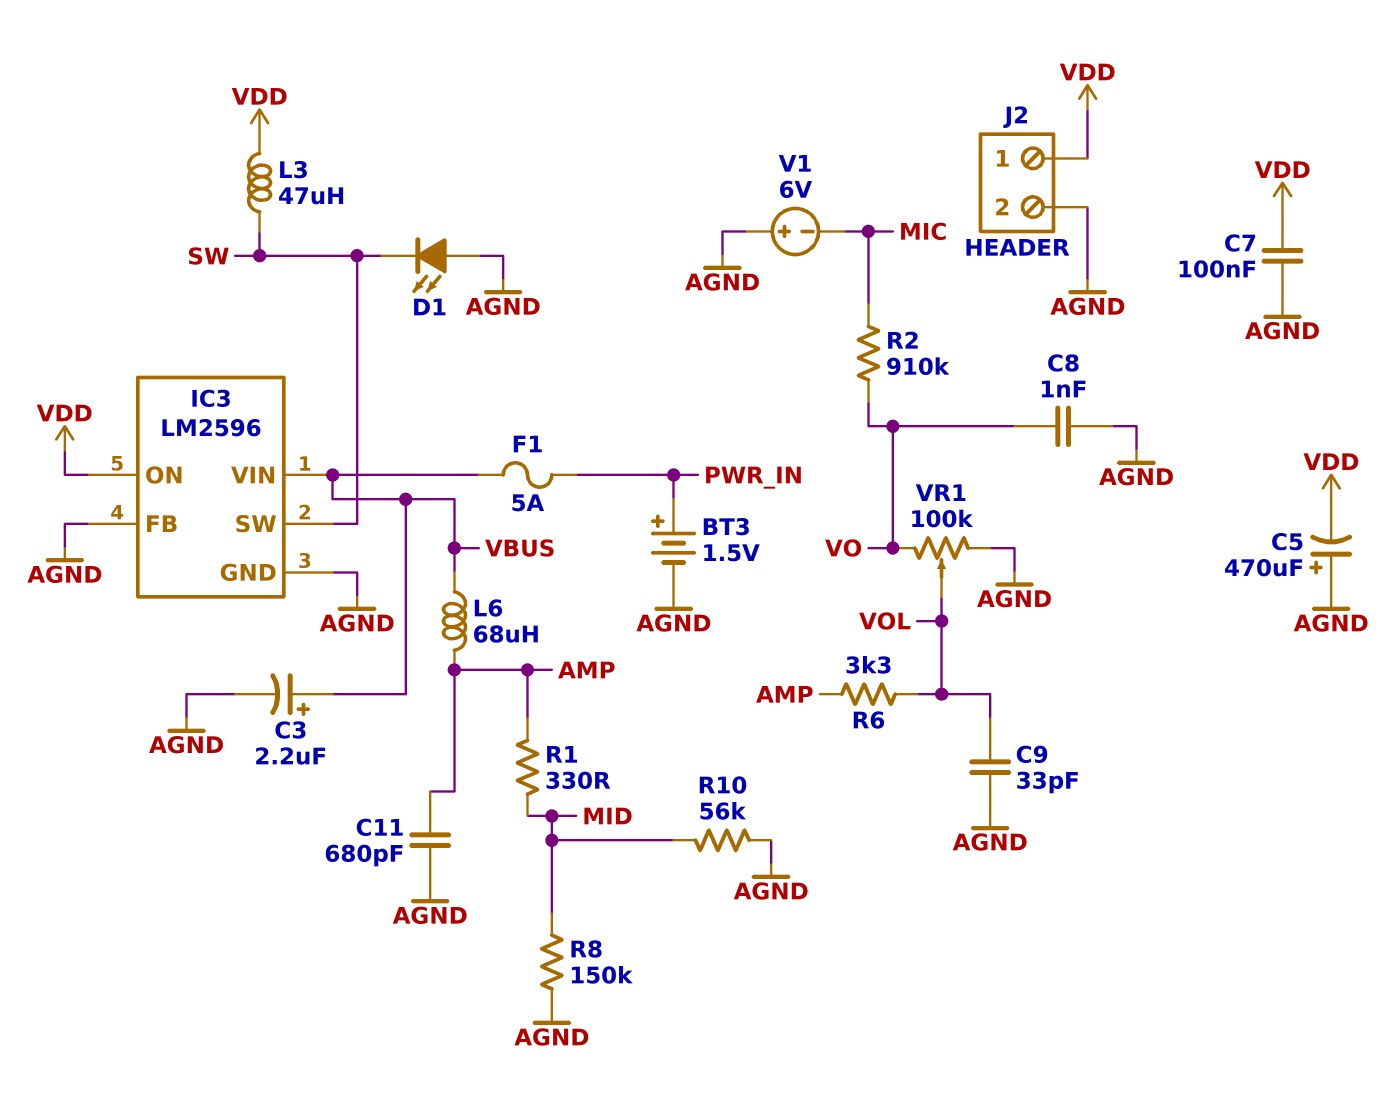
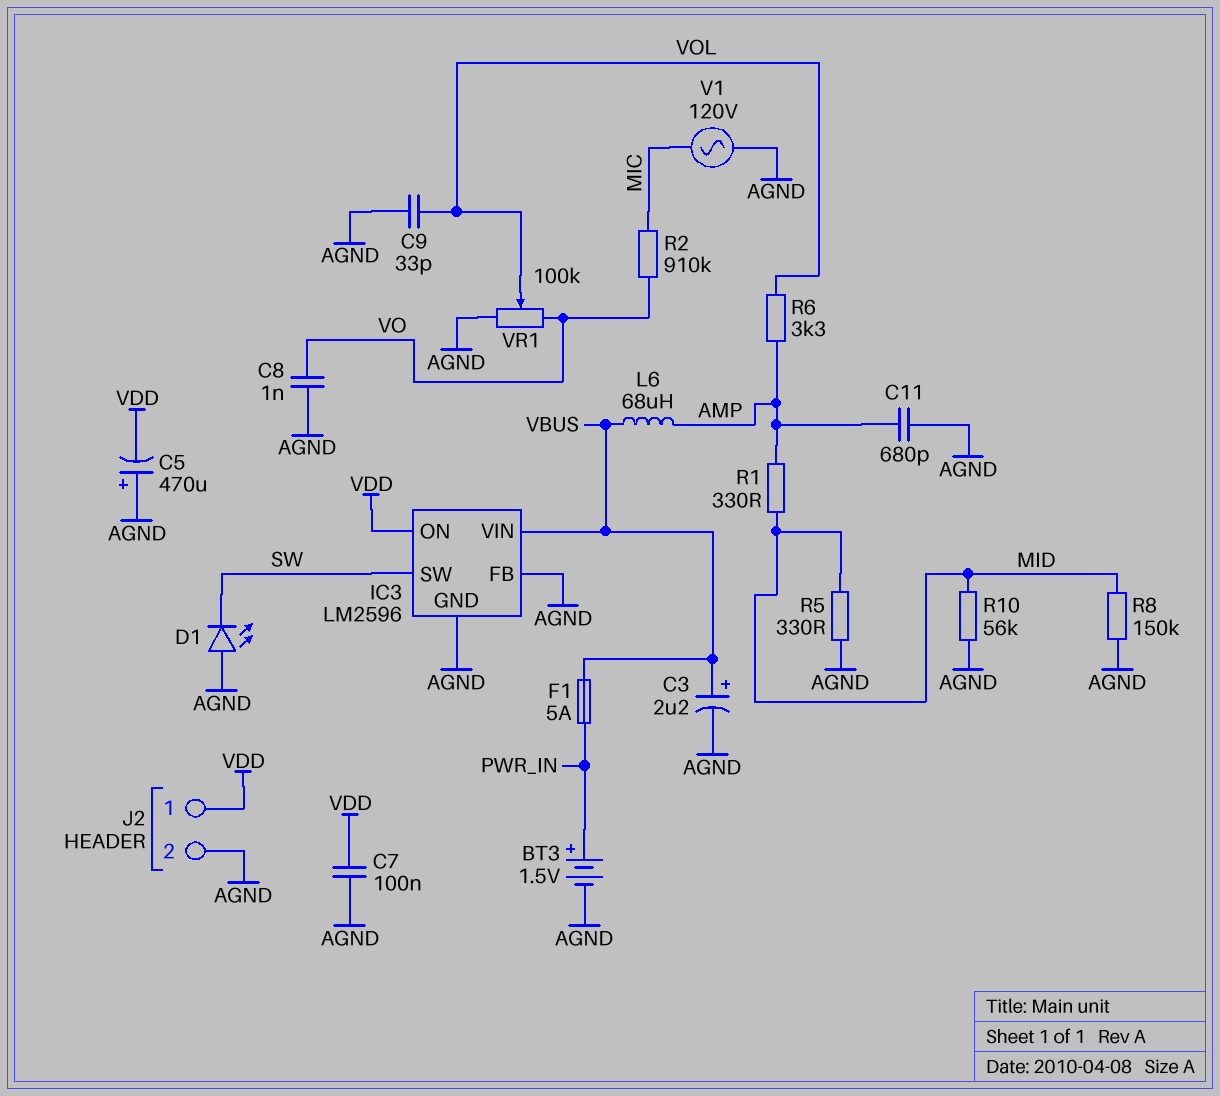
L3: 47uH (SW, VDD) -> none
R5: none -> 330 (AGND, MID)
V1: 6V (plus AGND, minus MIC) -> AC 120V (AGND, MIC)

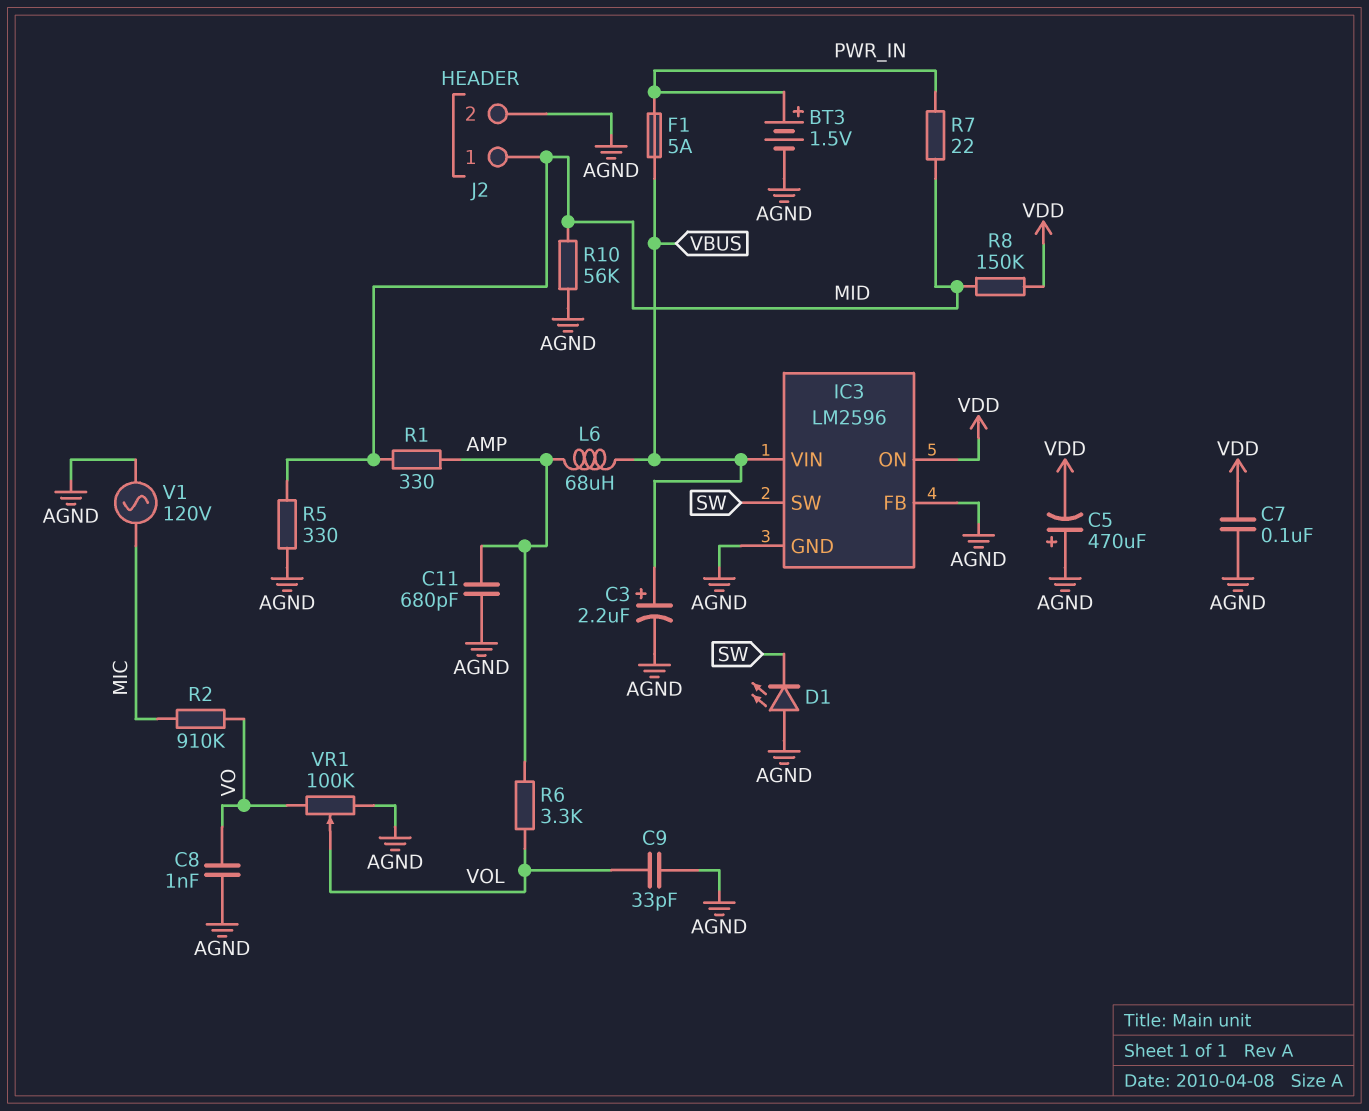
J2 pin 1: VDD -> MID
R7: none -> 22 (MID, PWR_IN)
R8: 150k (AGND, MID) -> 150k (MID, VDD)

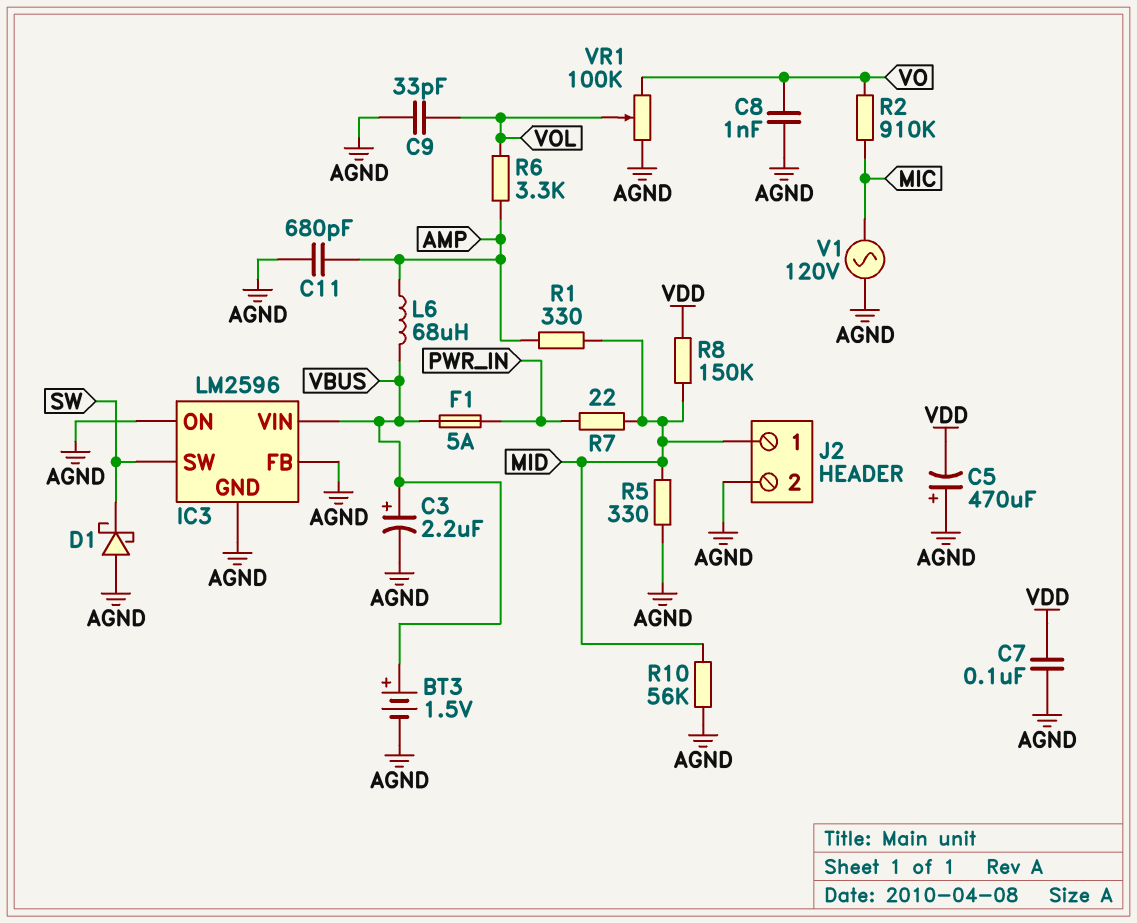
BT3: 1.5V (plus PWR_IN, minus AGND) -> 1.5V (plus VBUS, minus AGND)
D1: LED (A AGND, K SW) -> schottky (A AGND, K SW)
IC3 pin ON: VDD -> AGND

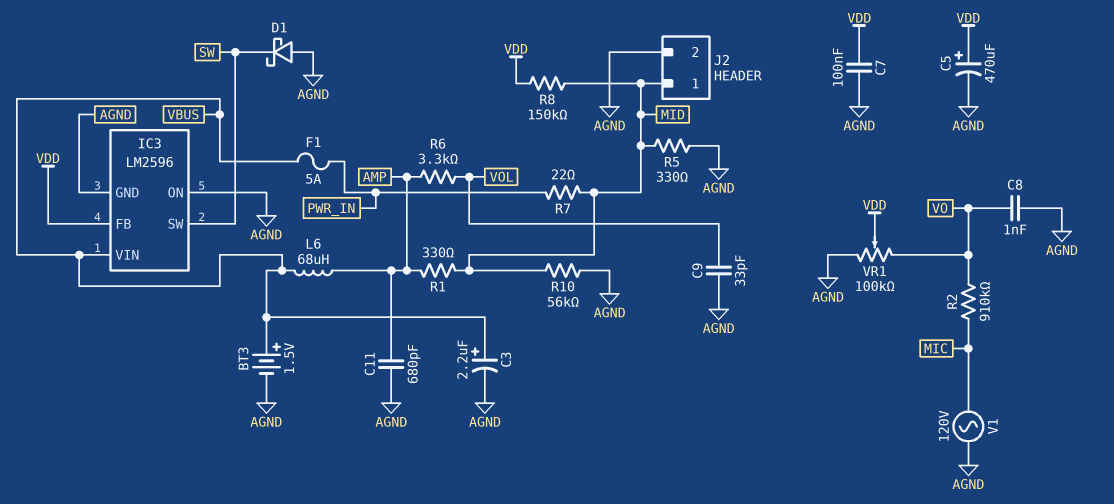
C5: 470uF (plus AGND, minus VDD) -> 470uF (plus VDD, minus AGND)
IC3 pin FB: AGND -> VDD
VR1: 100k (AGND, VO, wiper VOL) -> 100k (AGND, VO, wiper VDD)

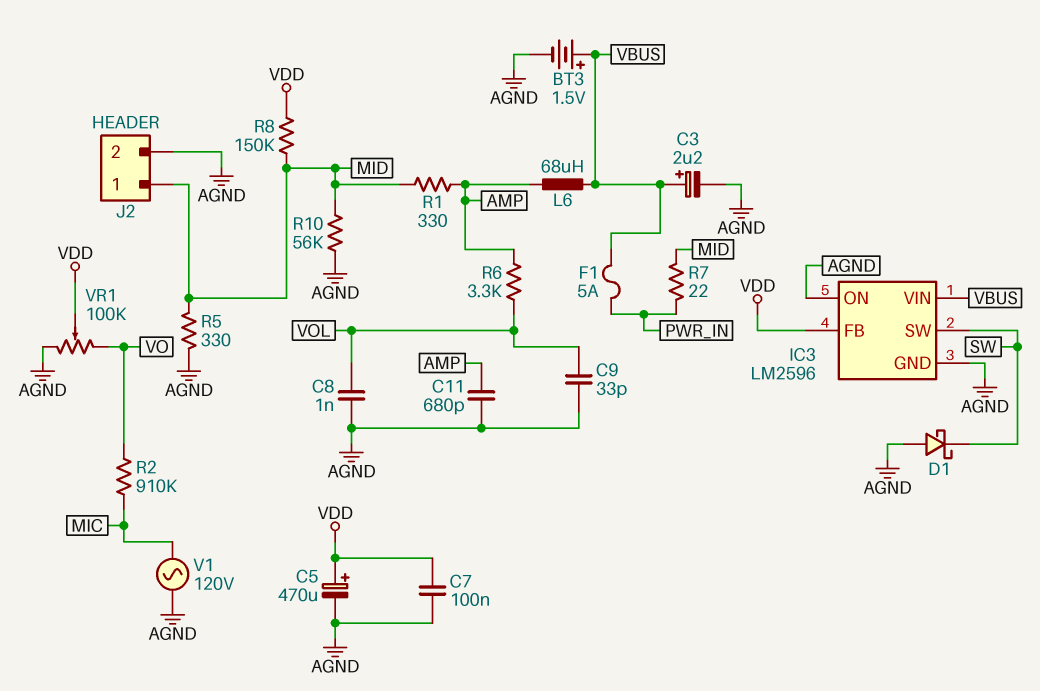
C8: 1nF (AGND, VO) -> 1nF (AGND, VOL)

